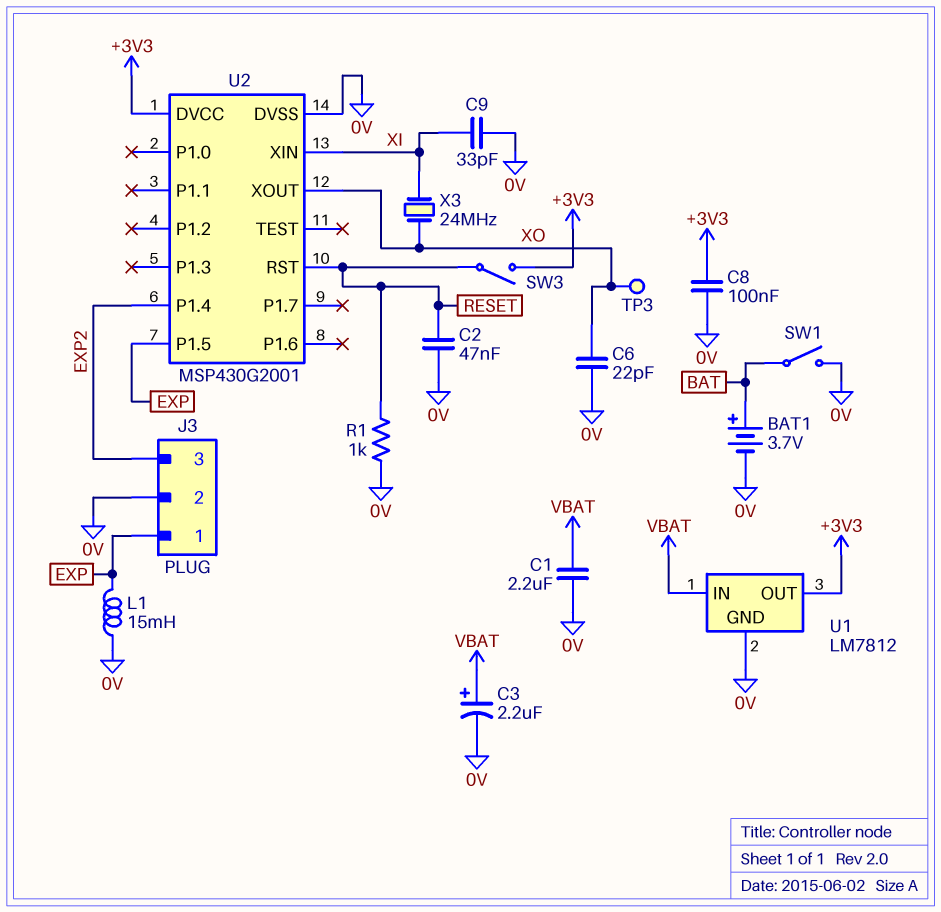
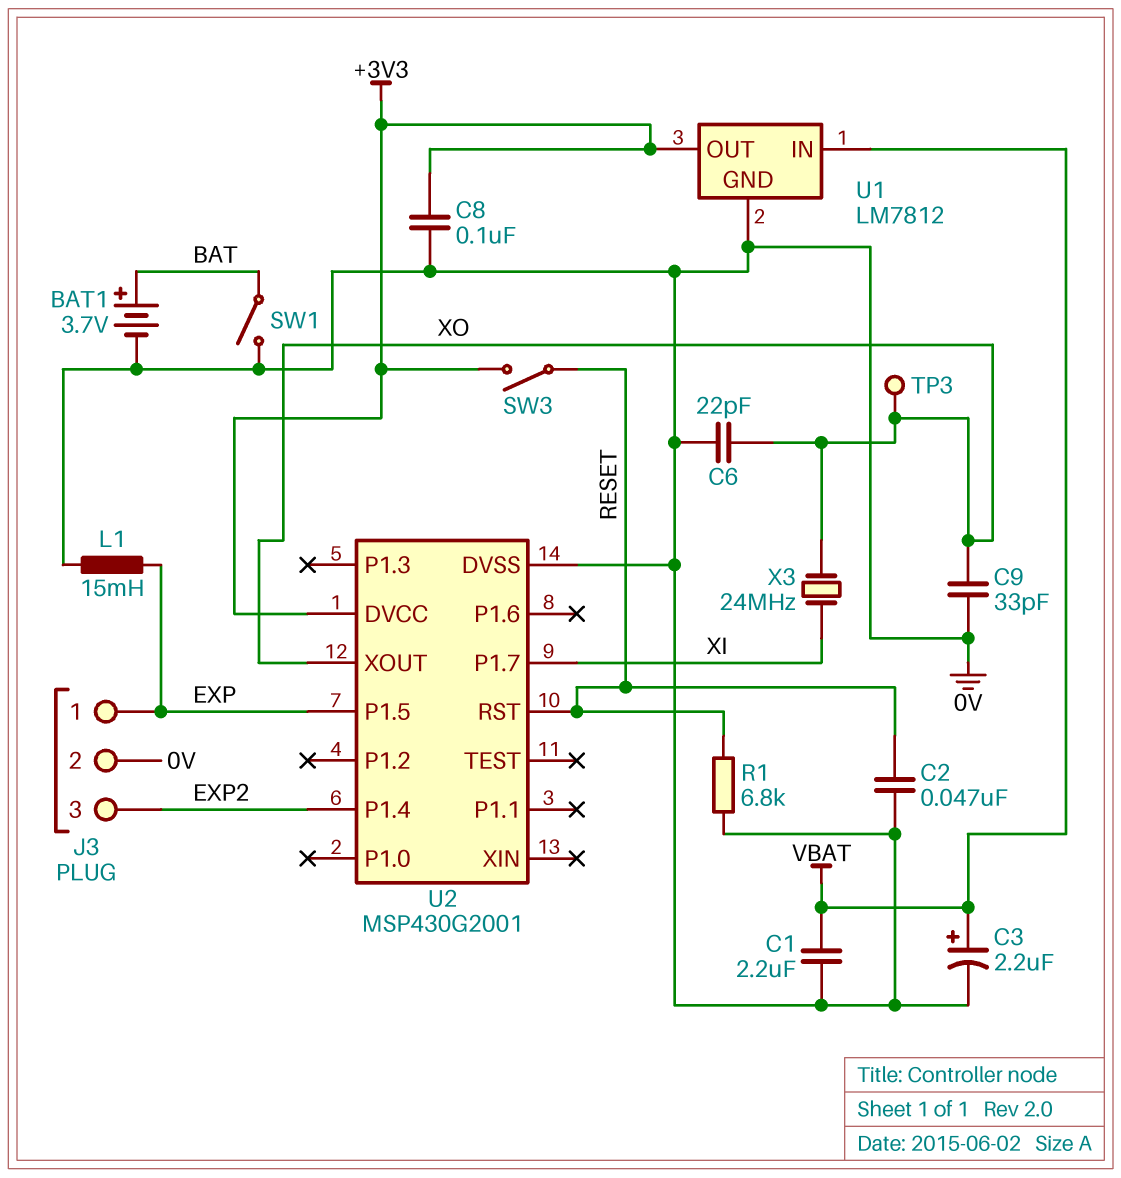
C9: 33pF (0V, XI) -> 33pF (0V, XO)
R1: 1k (0V, RESET) -> 6.8k (0V, RESET)
U2 pin P1.7: none -> XI
U2 pin XIN: XI -> none

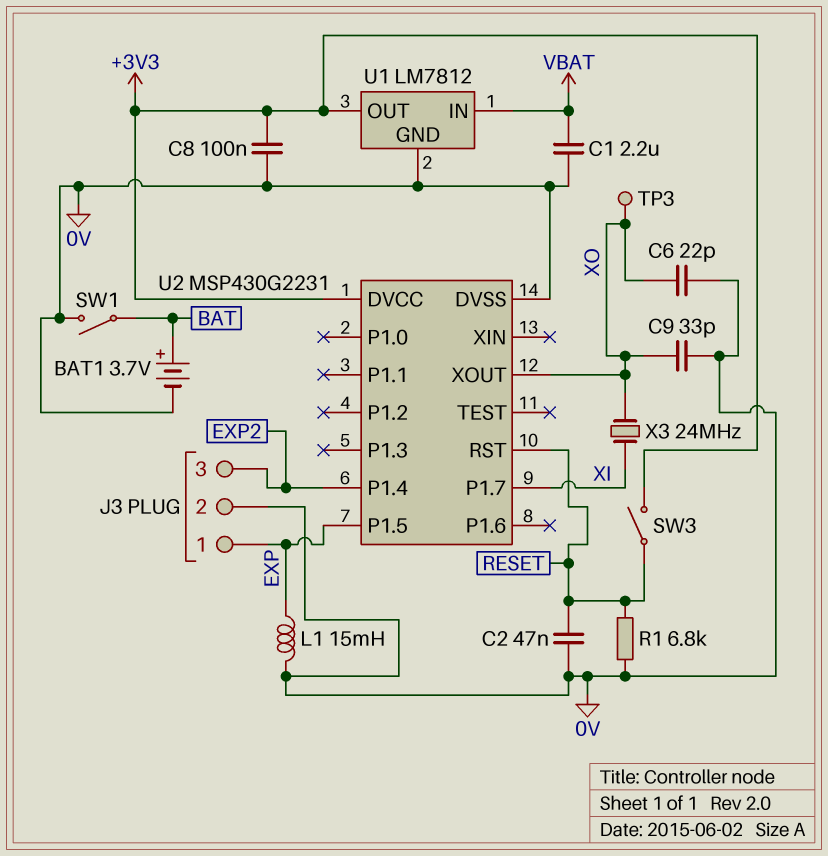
C3: 2.2uF (plus VBAT, minus 0V) -> none
U2: MSP430G2001 -> MSP430G2231

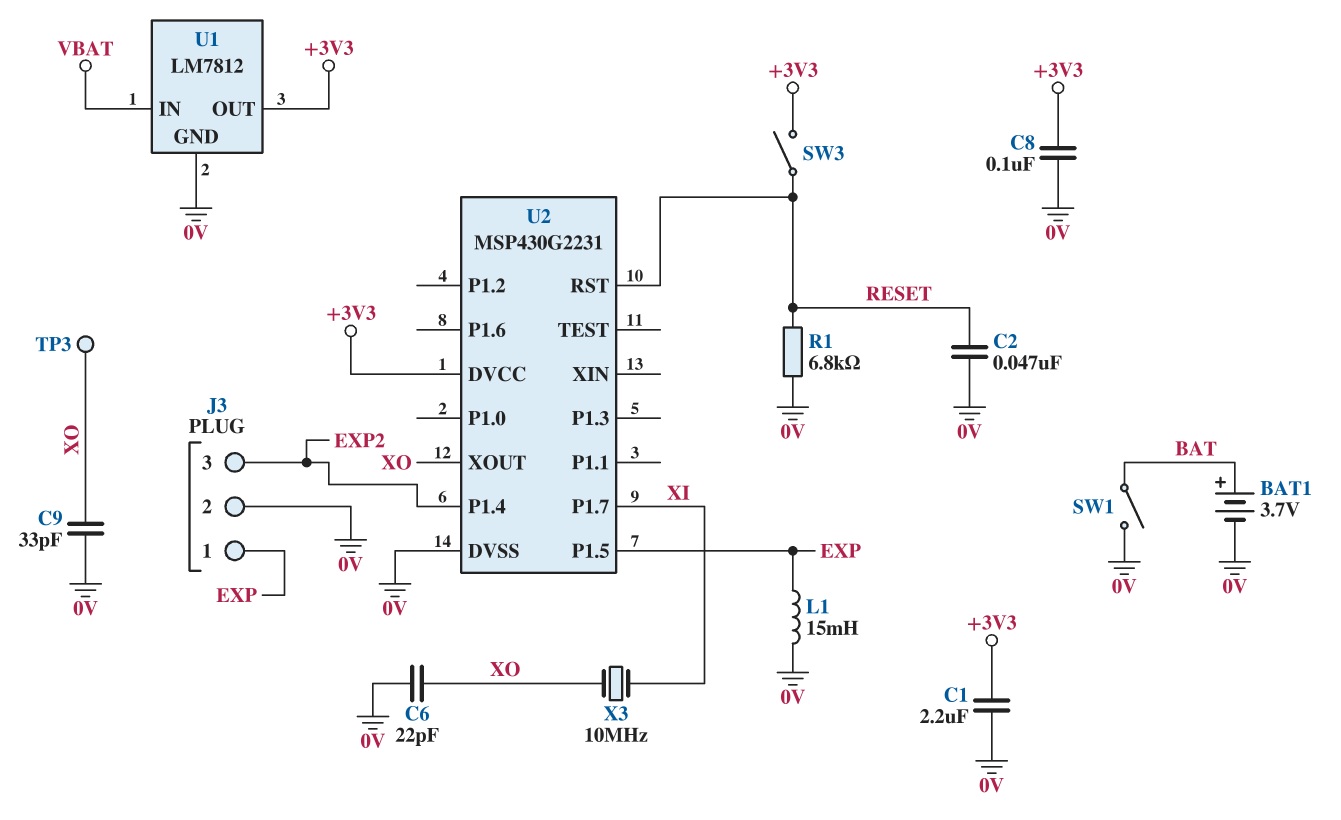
C1: 2.2uF (0V, VBAT) -> 2.2uF (+3V3, 0V)
X3: 24MHz (XI, XO) -> 10MHz (XI, XO)

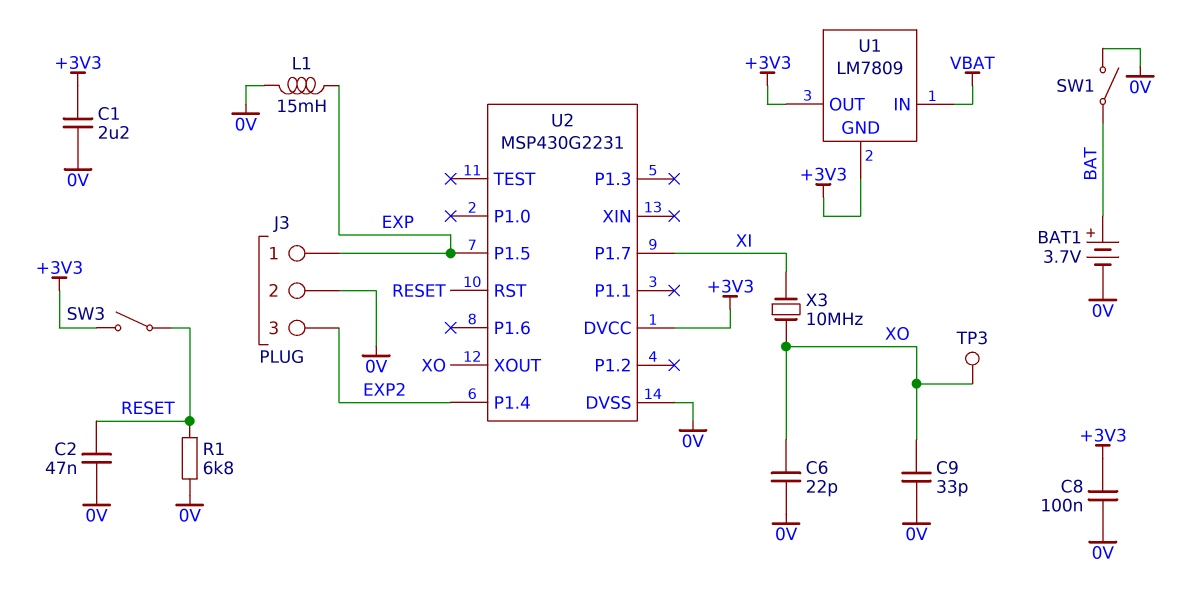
U1: LM7812 -> LM7809
U1 pin GND: 0V -> +3V3

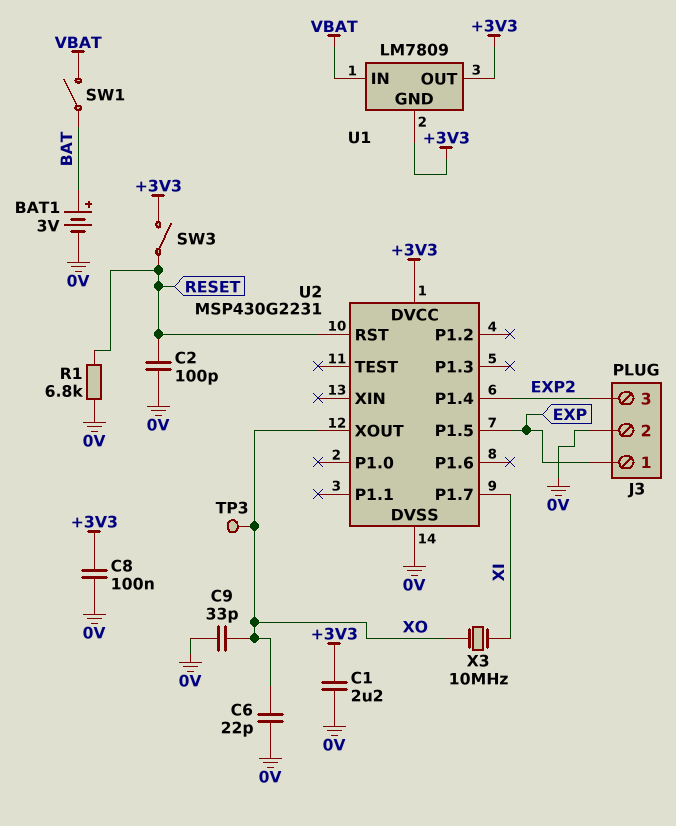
BAT1: 3.7V (plus BAT, minus 0V) -> 3V (plus BAT, minus 0V)
C2: 47nF (0V, RESET) -> 100pF (0V, RESET)
L1: 15mH (0V, EXP) -> none
SW1: switch (0V, BAT) -> switch (BAT, VBAT)

